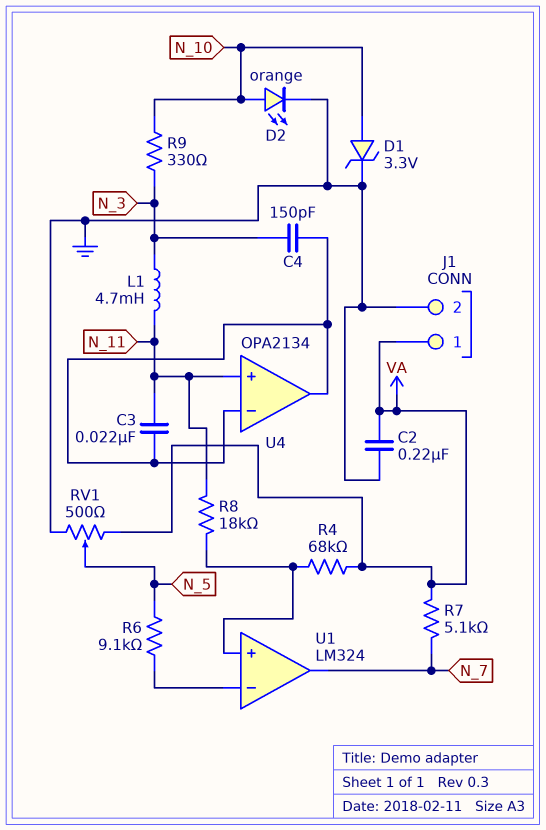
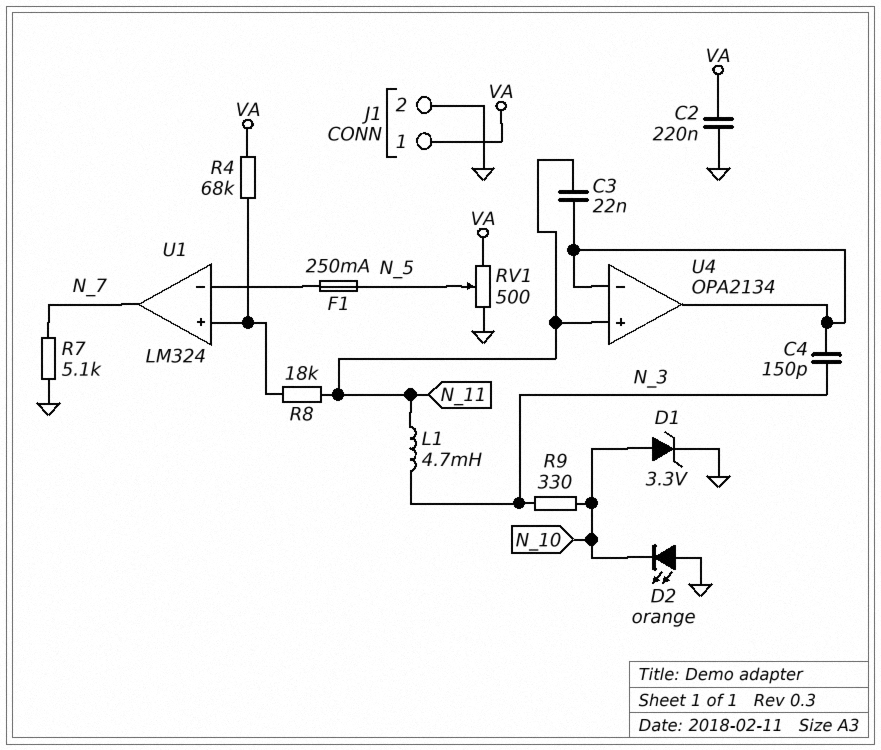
D2: LED orange (A N_10, K GND) -> LED orange (A GND, K N_10)
F1: none -> 250mA (N_5, U1/in-)
R6: 9.1k (N_5, U1/in-) -> none
R7: 5.1k (N_7, VA) -> 5.1k (GND, N_7)

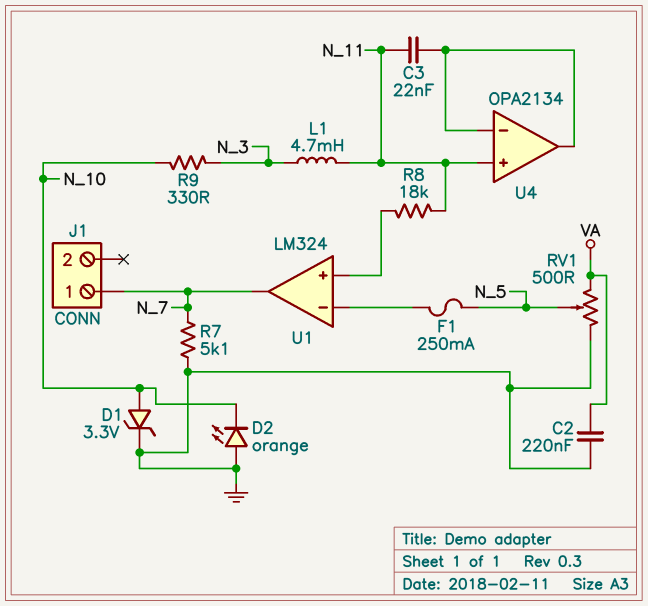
C4: 150pF (N_3, U4/in-) -> none
J1 pin 1: VA -> N_7
J1 pin 2: GND -> none
R4: 68k (U1/in+, VA) -> none

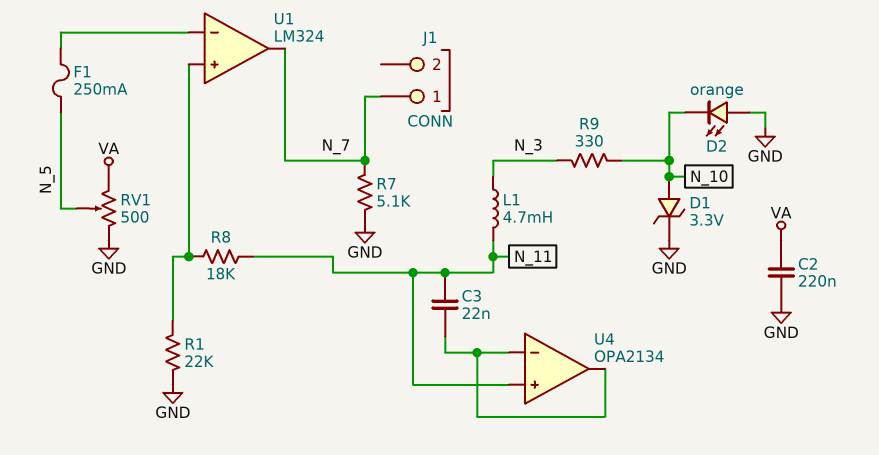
R1: none -> 22k (GND, U1/in+)

